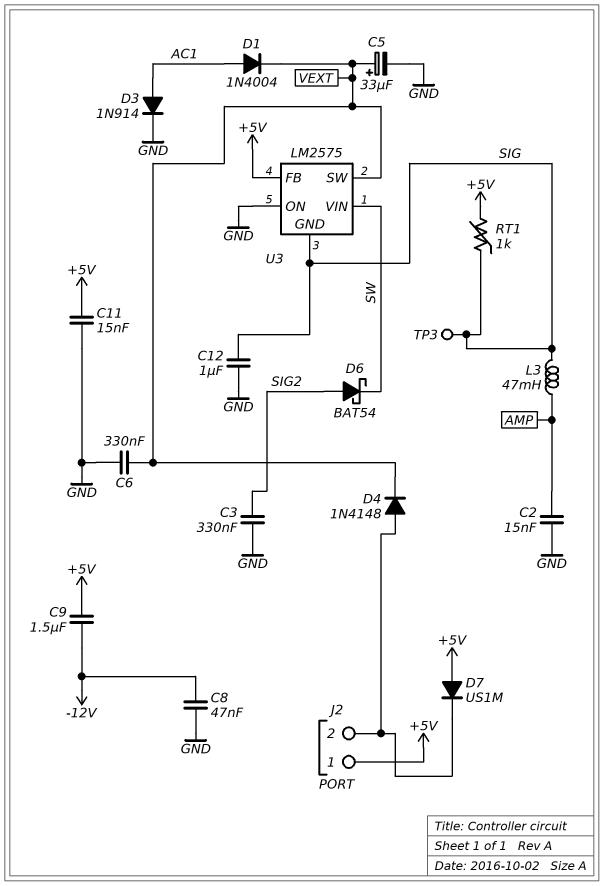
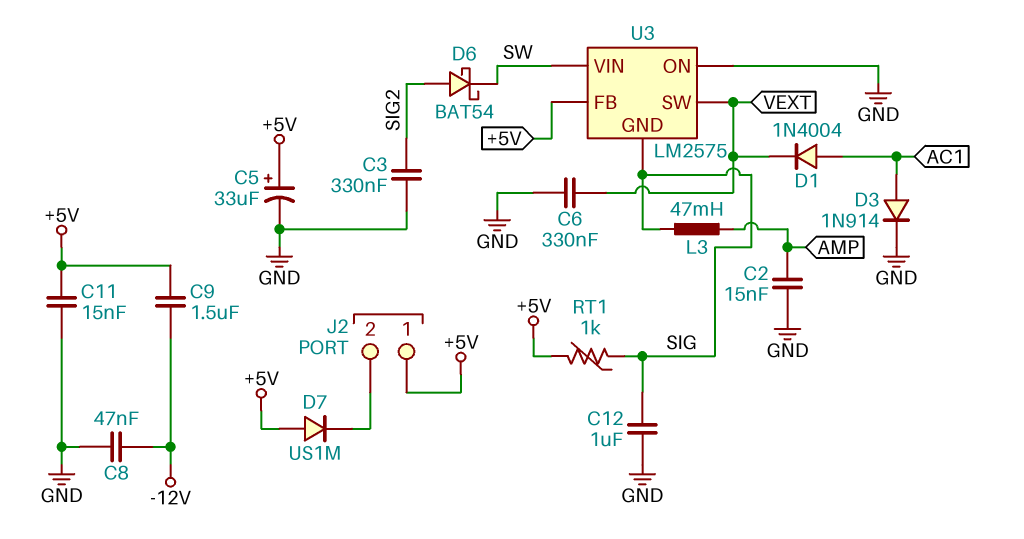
C5: 33uF (plus VEXT, minus GND) -> 33uF (plus +5V, minus GND)
D4: diode 1N4148 (A J2/2, K VEXT) -> none
TP3: test point (SIG) -> none

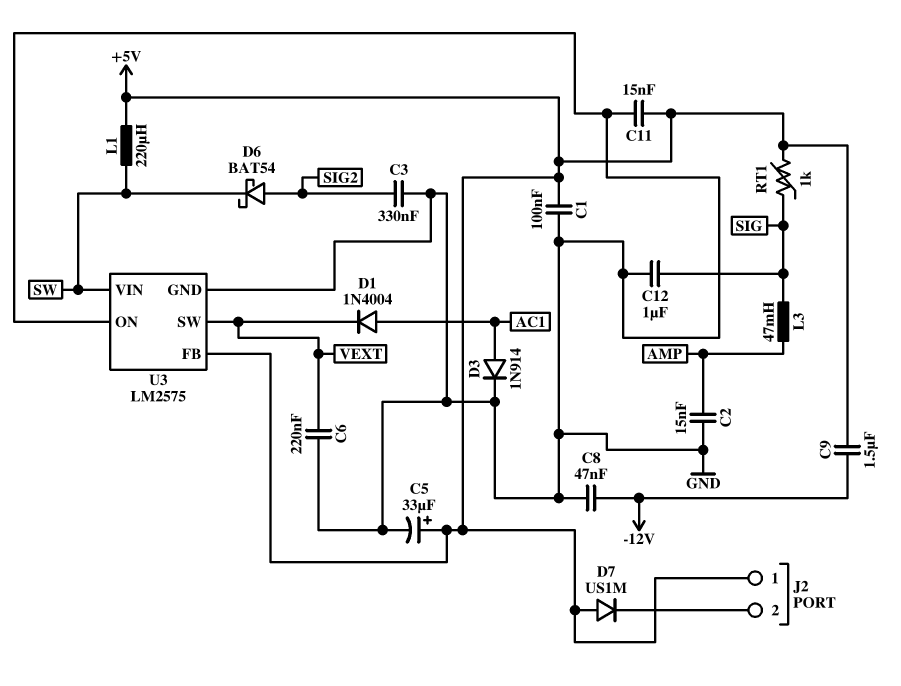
C1: none -> 100nF (+5V, GND)
C6: 330nF (GND, VEXT) -> 220nF (GND, VEXT)
L1: none -> 220uH (+5V, SW)
U3 pin GND: SIG -> GND

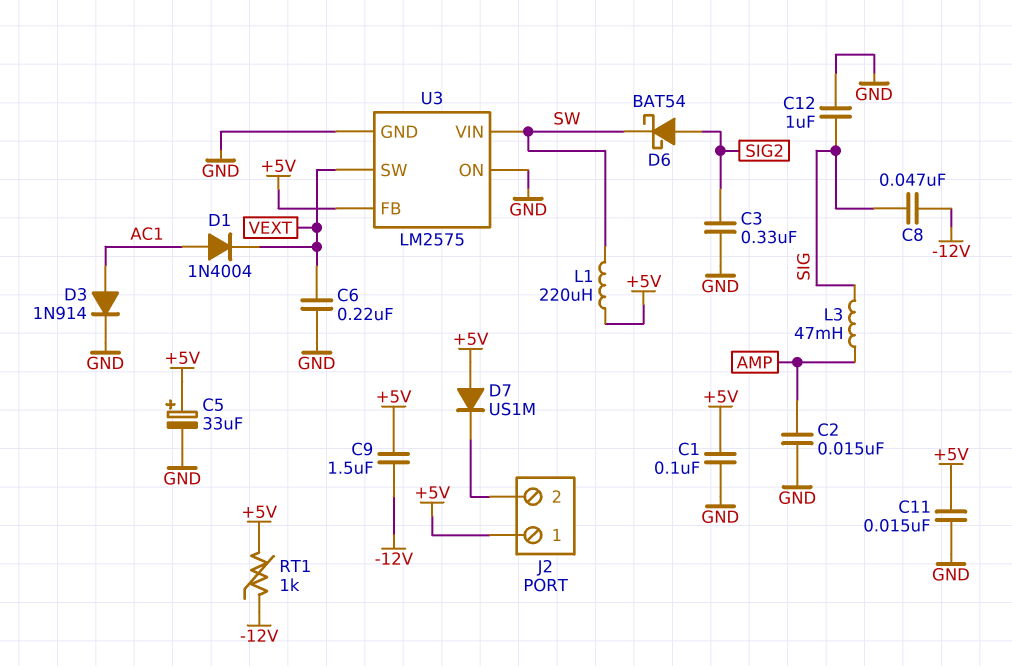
C8: 47nF (-12V, GND) -> 47nF (-12V, SIG)
RT1: 1k (+5V, SIG) -> 1k (+5V, -12V)

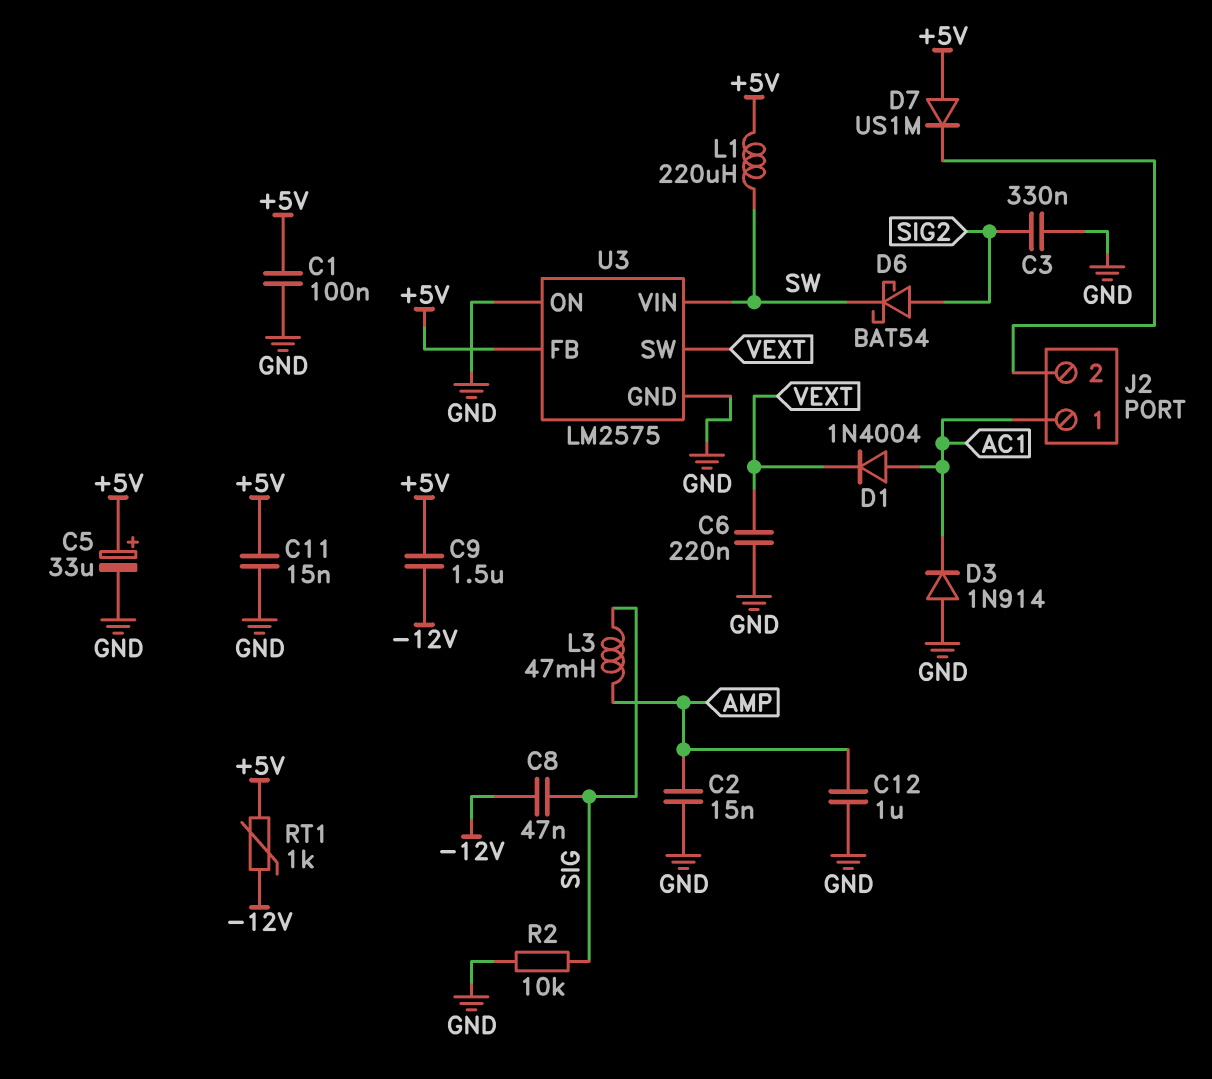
C12: 1uF (GND, SIG) -> 1uF (AMP, GND)
D3: diode 1N914 (A AC1, K GND) -> diode 1N914 (A GND, K AC1)
J2 pin 1: +5V -> AC1
R2: none -> 10k (GND, SIG)

